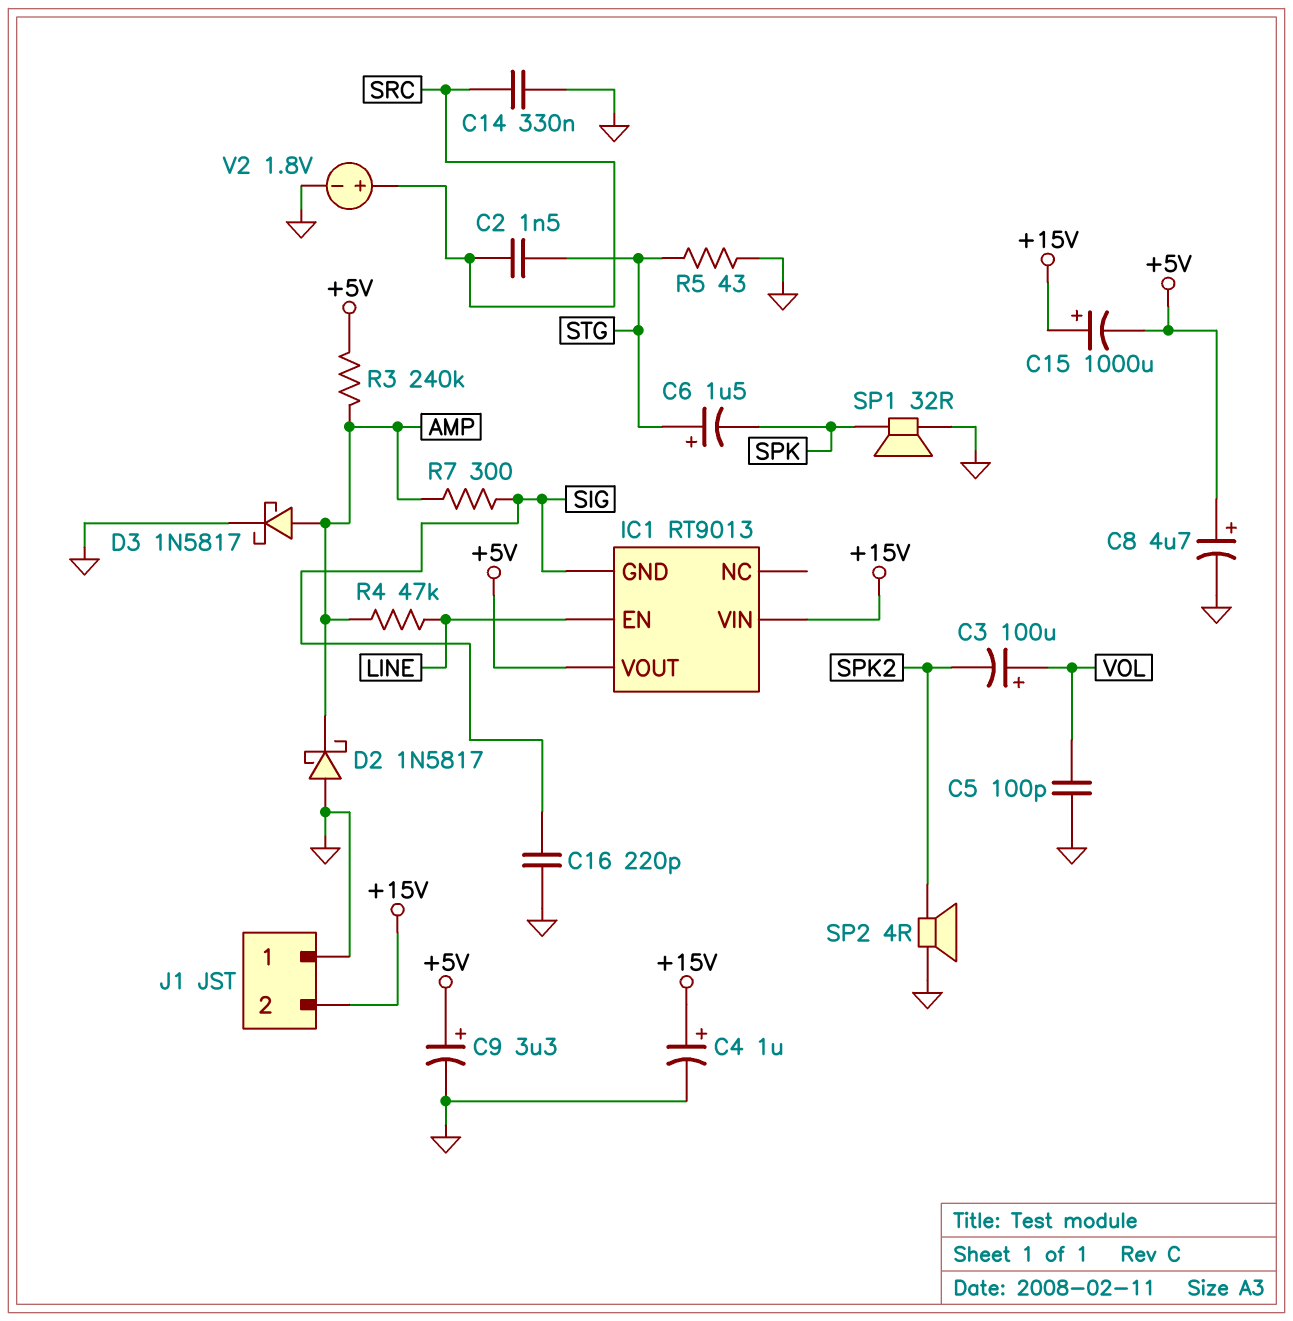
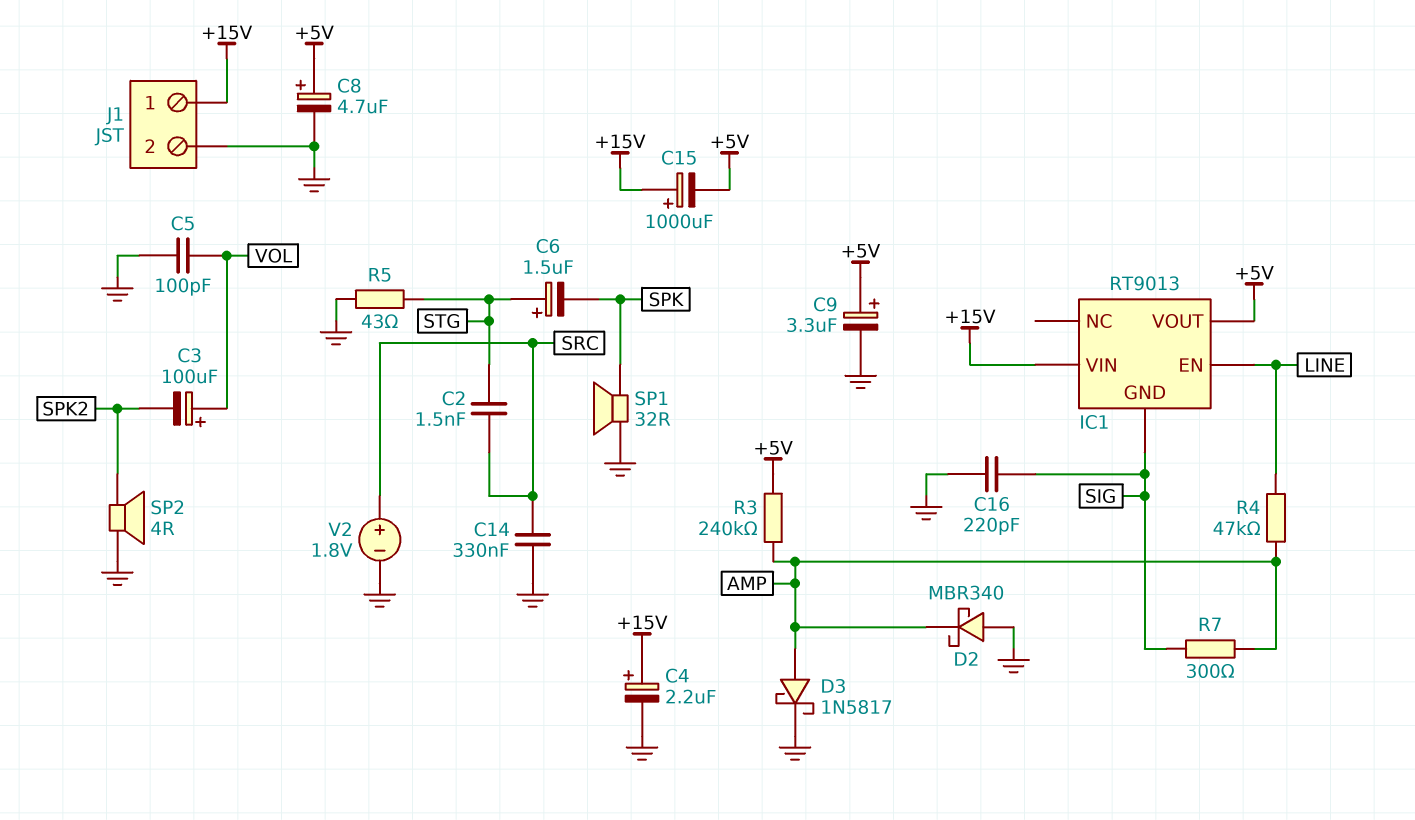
C4: 1uF (plus +15V, minus GND) -> 2.2uF (plus +15V, minus GND)
D2: schottky 1N5817 (A GND, K AMP) -> schottky MBR340 (A GND, K AMP)
J1 pin 1: GND -> +15V
J1 pin 2: +15V -> GND

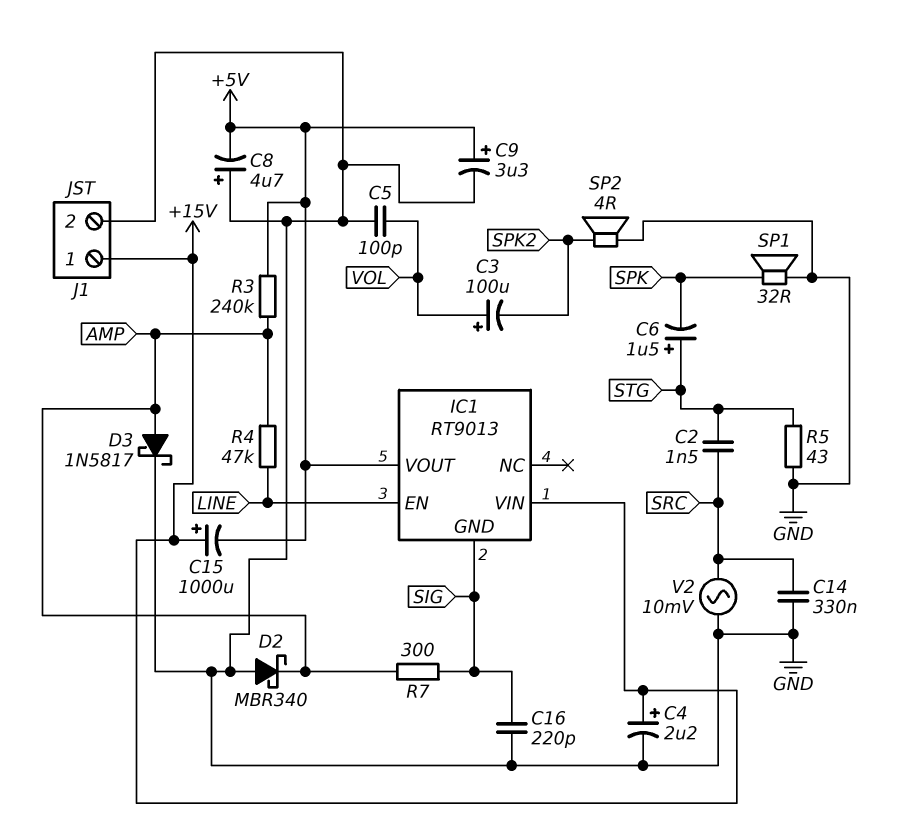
C8: 4.7uF (plus +5V, minus GND) -> 4.7uF (plus GND, minus +5V)
V2: 1.8V (plus SRC, minus GND) -> AC 10mV (GND, SRC)

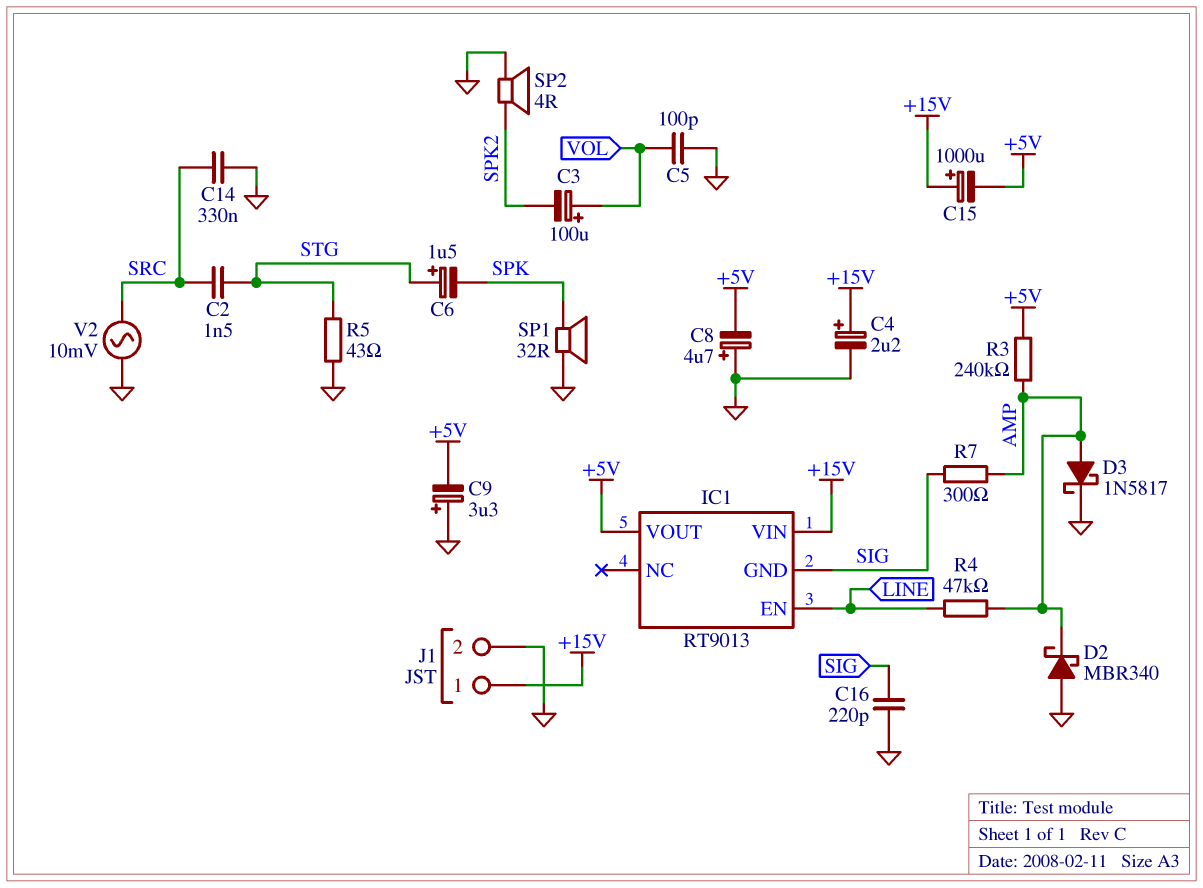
C9: 3.3uF (plus +5V, minus GND) -> 3.3uF (plus GND, minus +5V)

